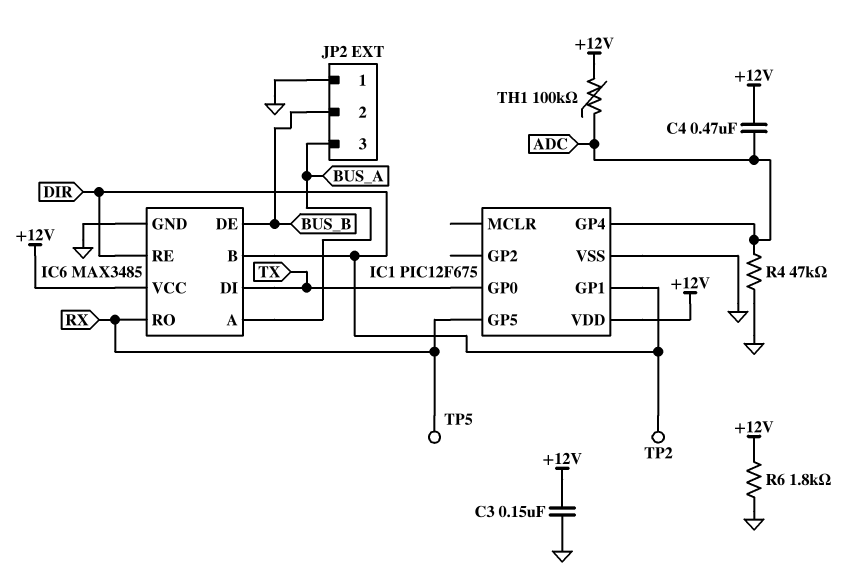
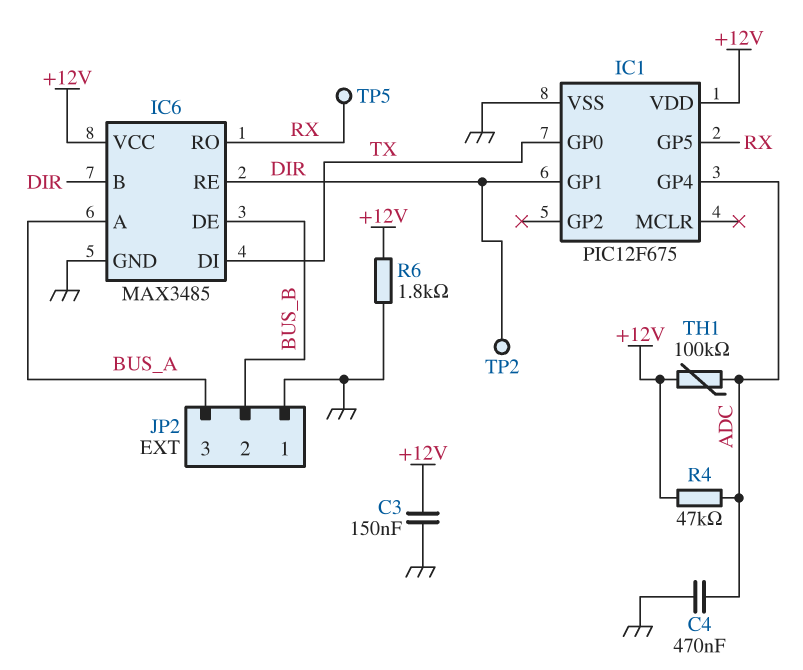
C4: 470nF (+12V, ADC) -> 470nF (ADC, GND)
R4: 47k (ADC, GND) -> 47k (+12V, ADC)

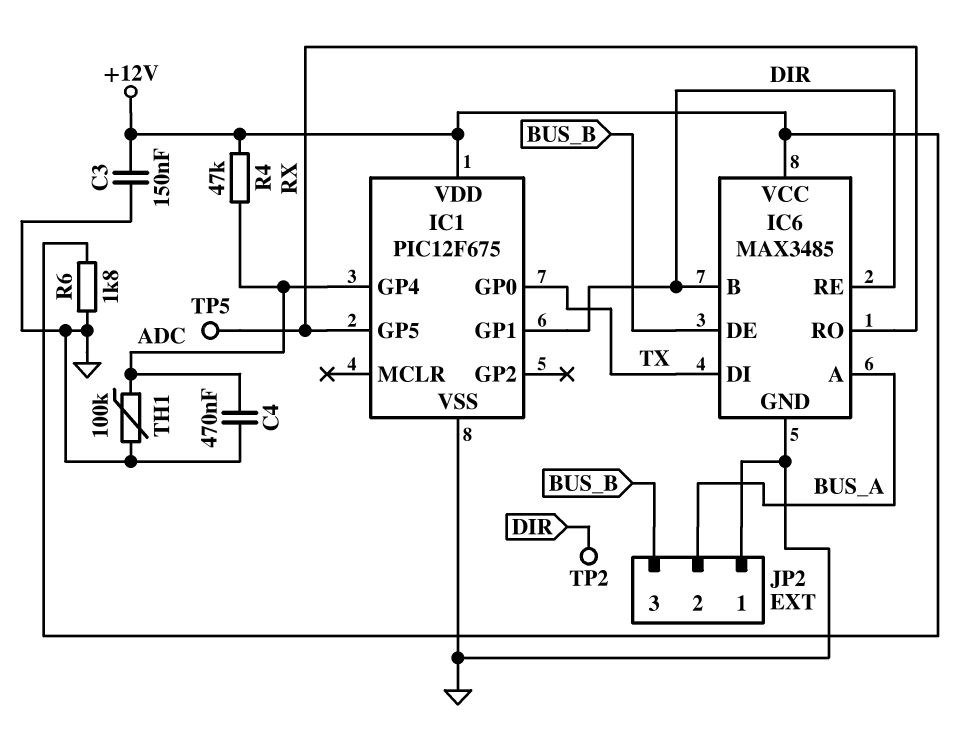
JP2 pin 2: BUS_B -> BUS_A
JP2 pin 3: BUS_A -> BUS_B
TH1: 100k (+12V, ADC) -> 100k (ADC, GND)

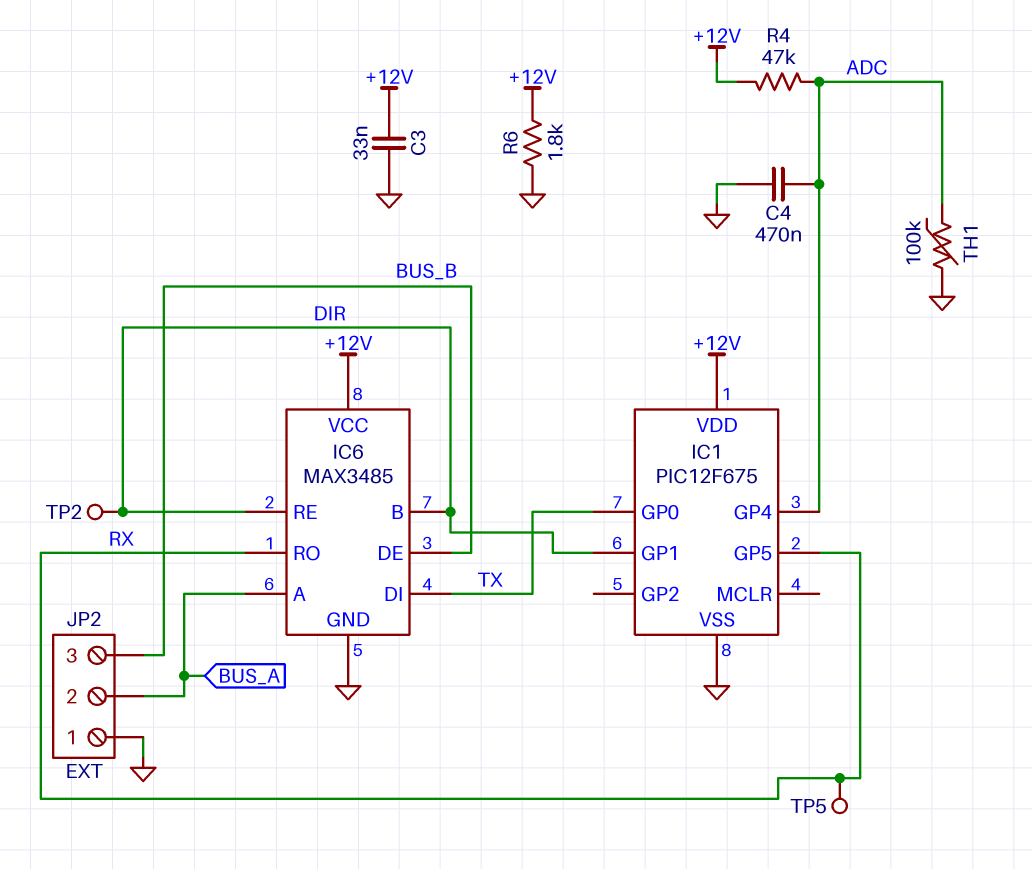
C3: 150nF (+12V, GND) -> 33nF (+12V, GND)

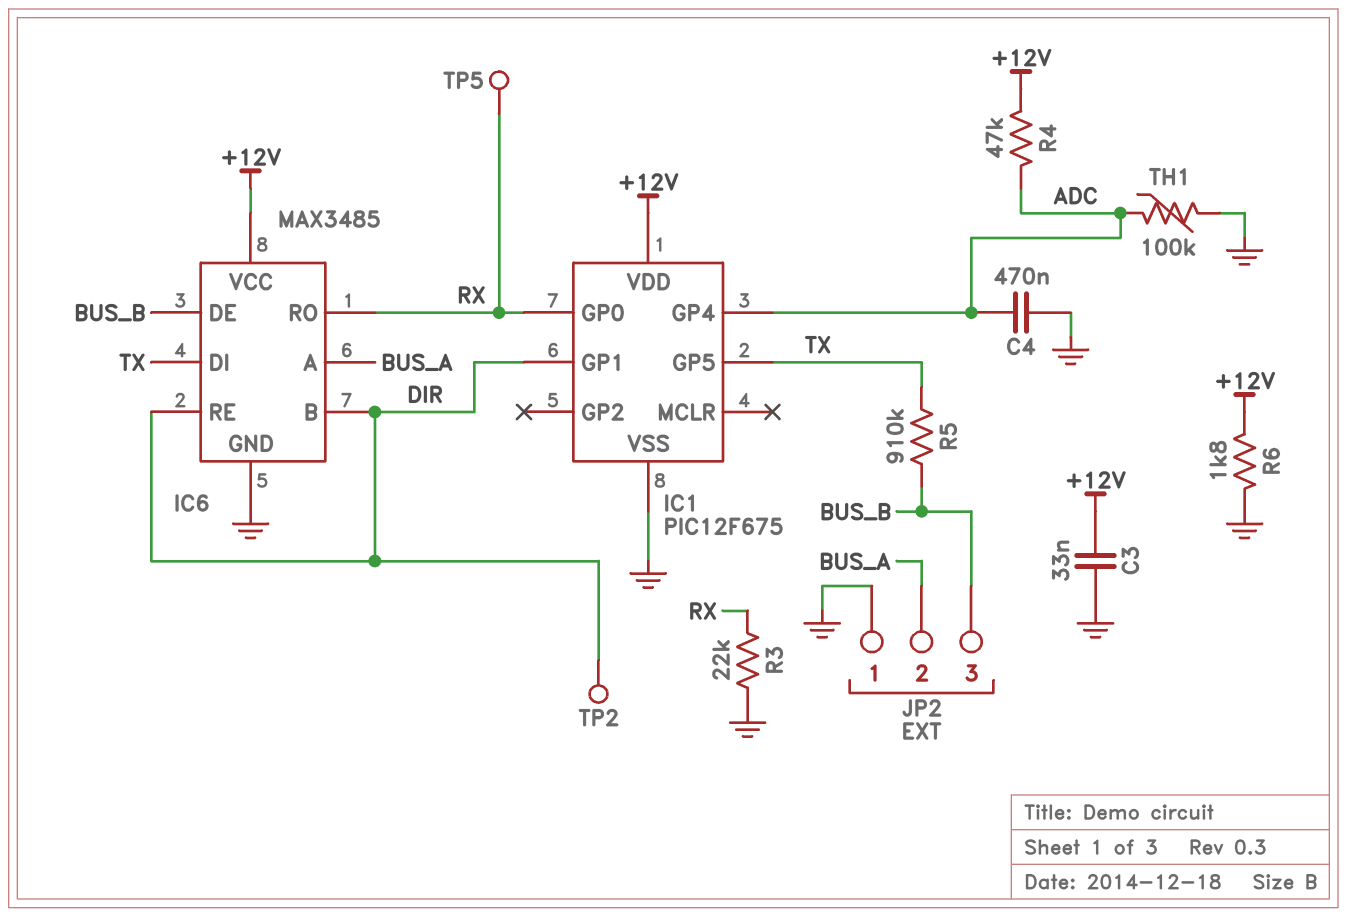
IC1 pin GP0: TX -> RX
IC1 pin GP5: RX -> TX
R3: none -> 22k (GND, RX)
R5: none -> 910k (BUS_B, TX)

